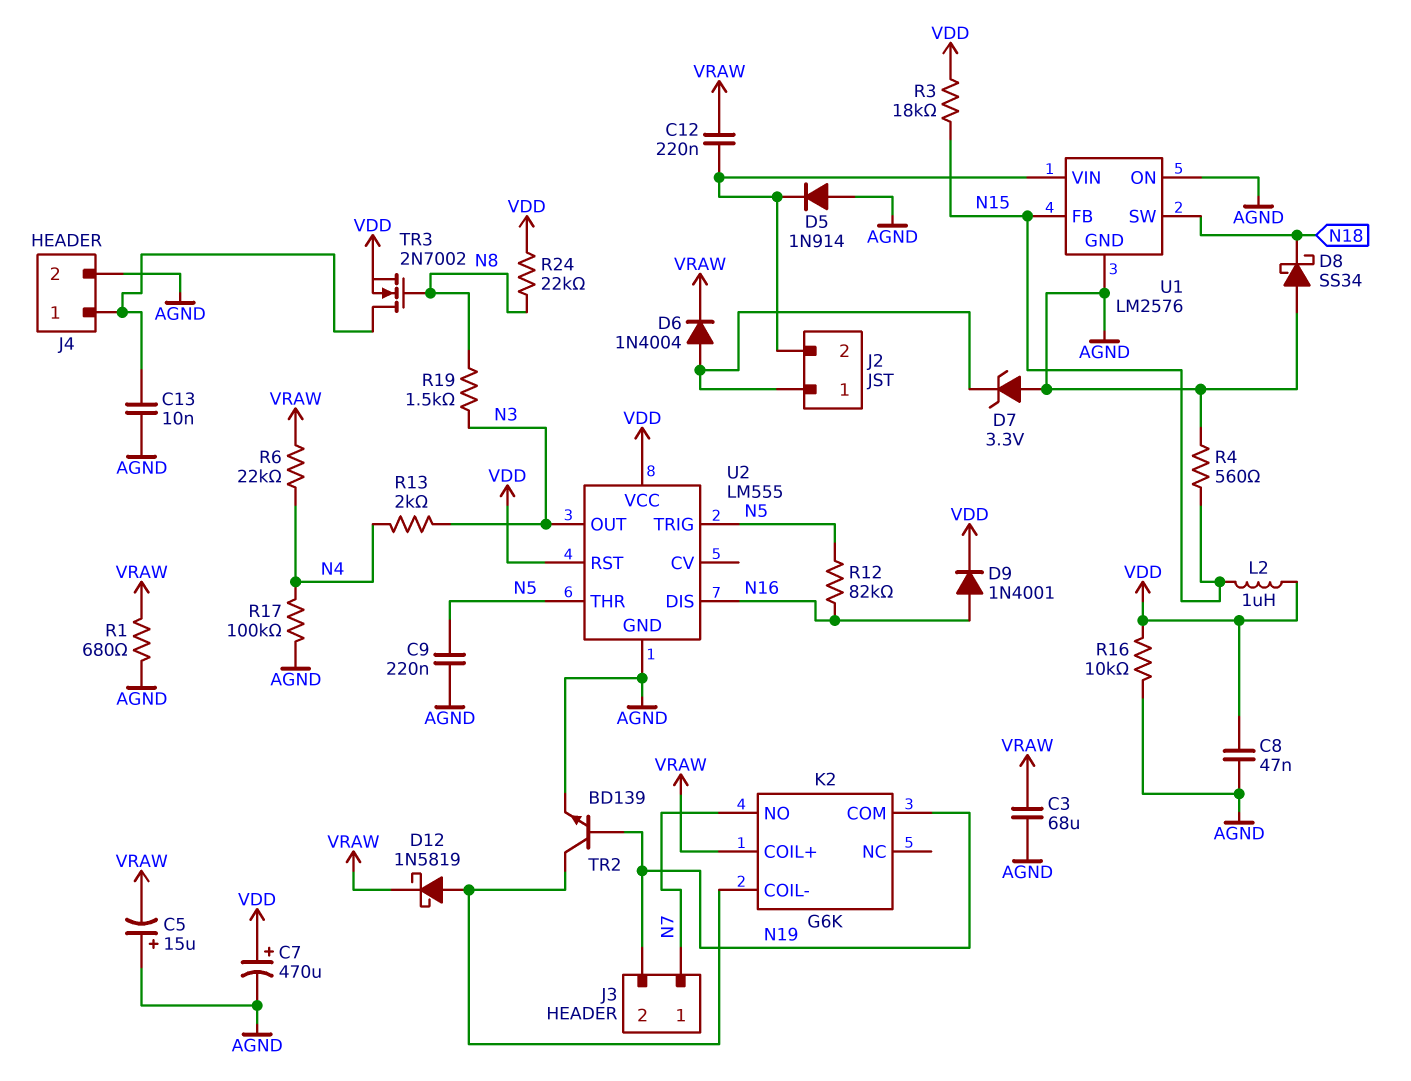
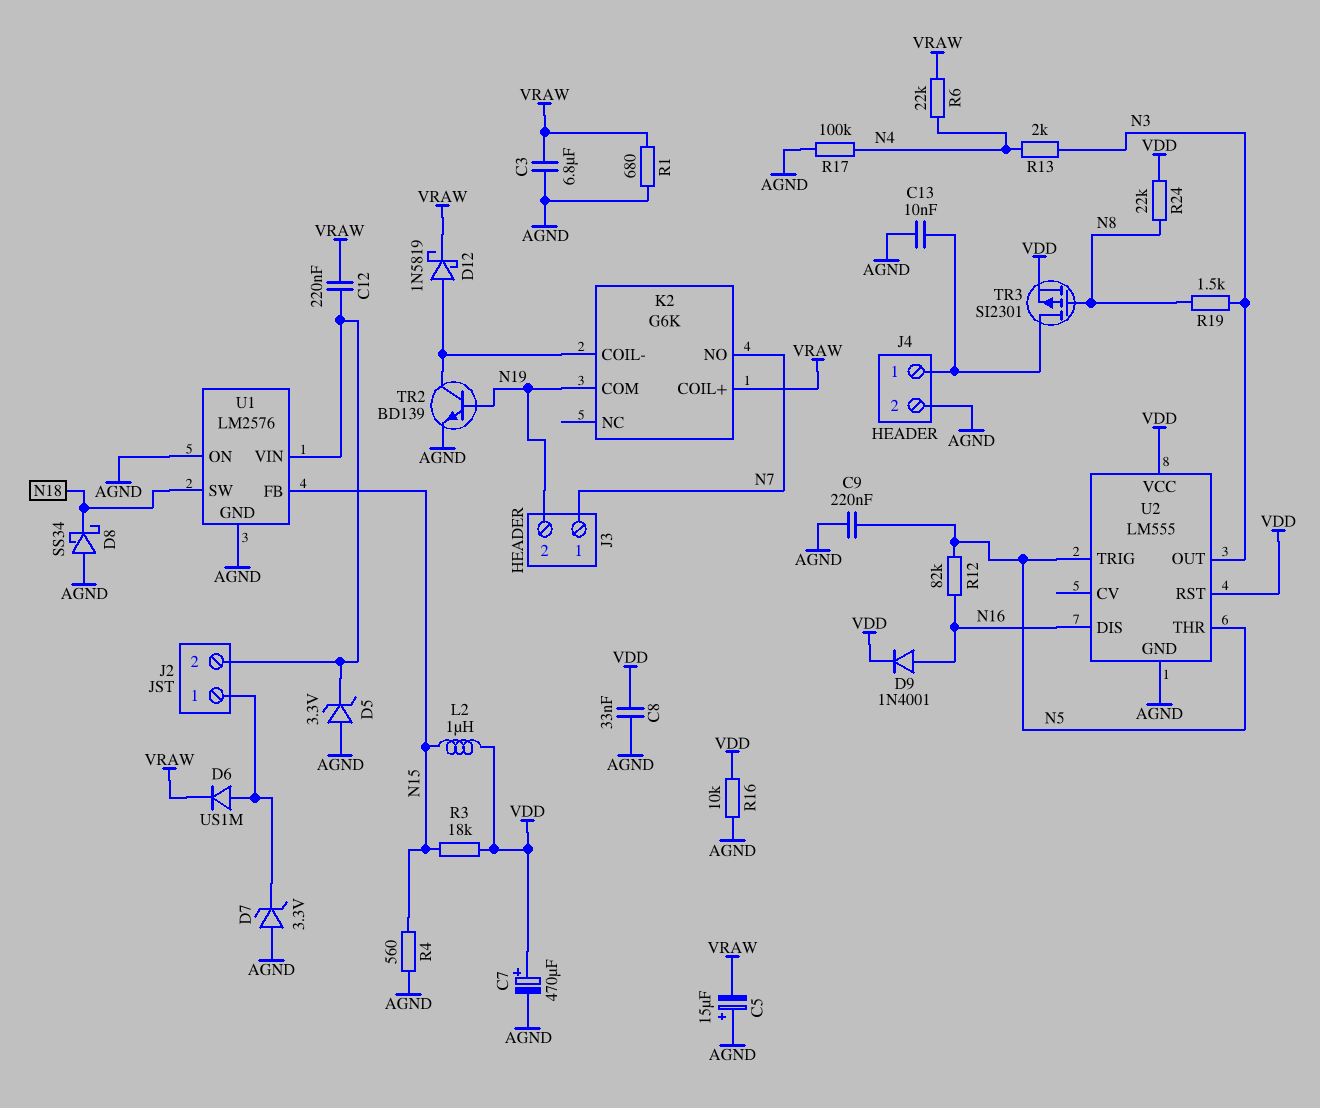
C3: 68uF (AGND, VRAW) -> 6.8uF (AGND, VRAW)
C8: 47nF (AGND, VDD) -> 33nF (AGND, VDD)
D5: diode 1N914 (A AGND, K J2/2) -> zener 3.3V (A AGND, K J2/2)
D6: diode 1N4004 (A J2/1, K VRAW) -> diode US1M (A J2/1, K VRAW)
TR3: NMOS 2N7002 (G N8, D J4/1, S VDD) -> PMOS SI2301 (G N8, D J4/1, S VDD)

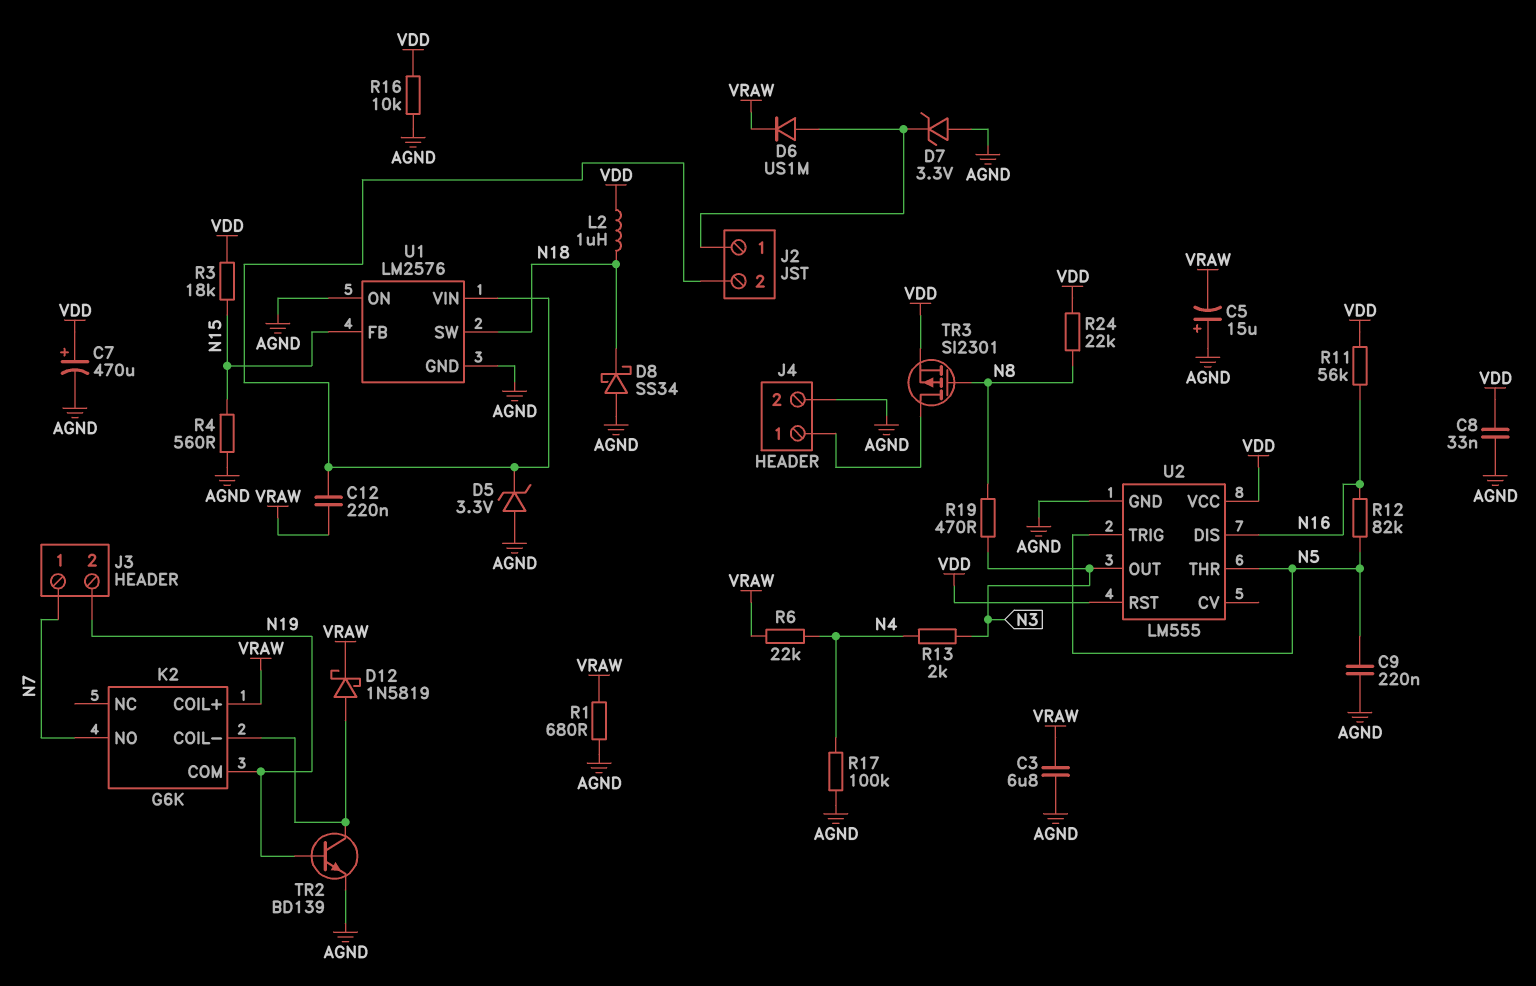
C13: 10nF (AGND, J4/1) -> none
D9: diode 1N4001 (A N16, K VDD) -> none
L2: 1uH (N15, VDD) -> 1uH (N18, VDD)
R11: none -> 56k (N16, VDD)
R19: 1.5k (N3, N8) -> 470 (N3, N8)

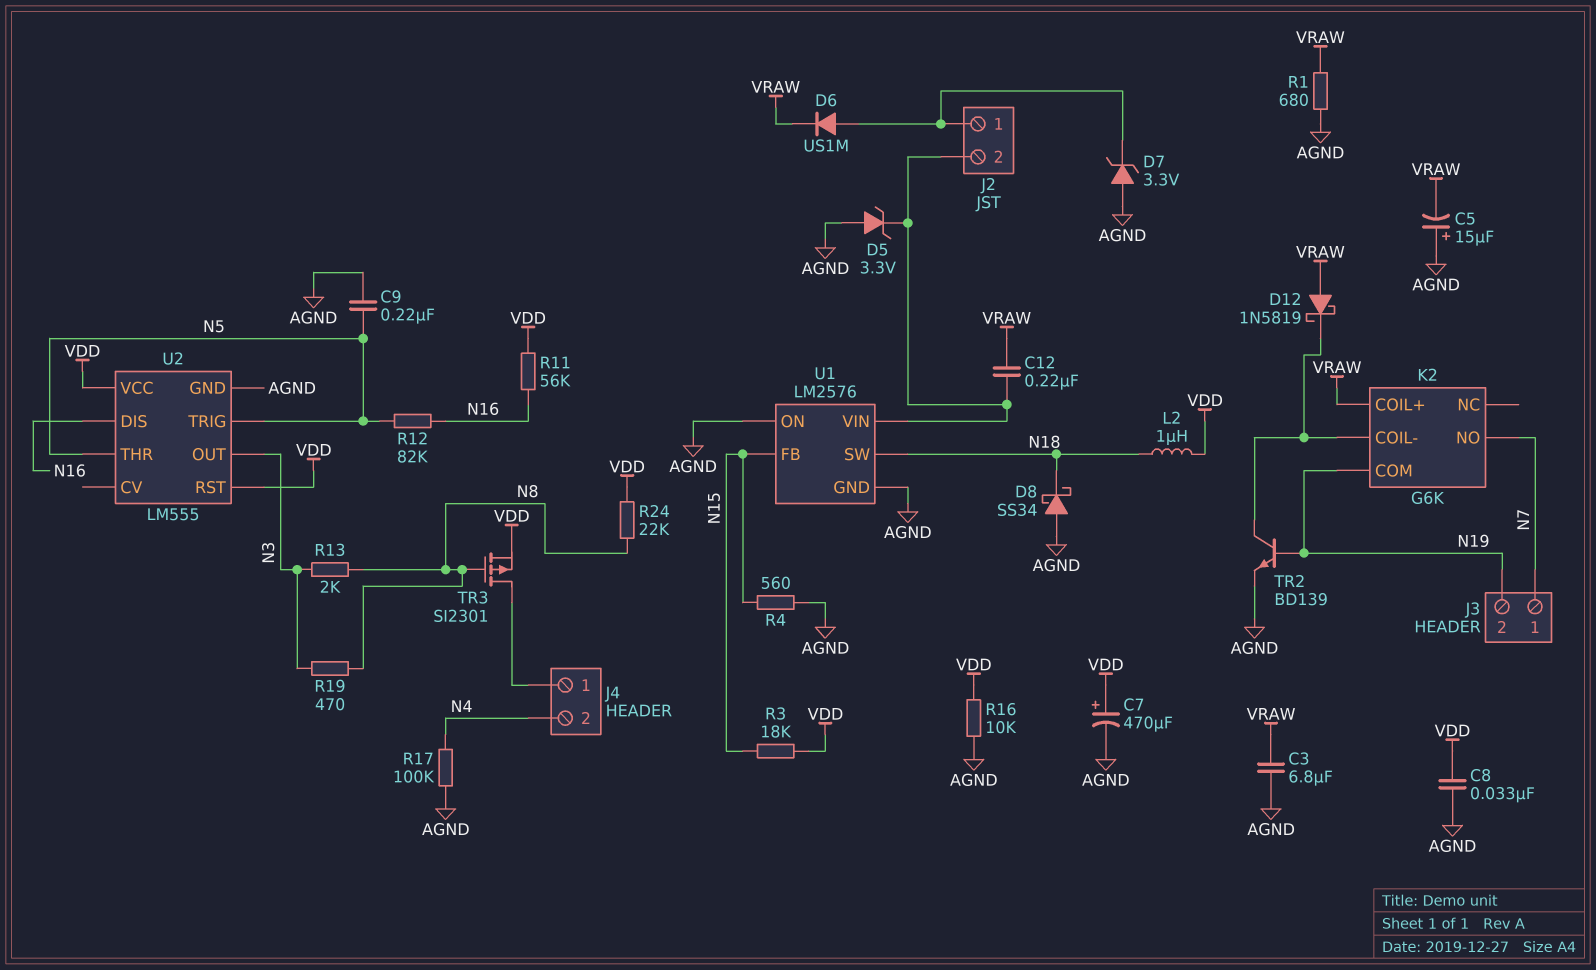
D12: schottky 1N5819 (A K2/COIL-, K VRAW) -> schottky 1N5819 (A VRAW, K K2/COIL-)
J4 pin 2: AGND -> N4
R6: 22k (N4, VRAW) -> none
R13: 2k (N3, N4) -> 2k (N3, N8)

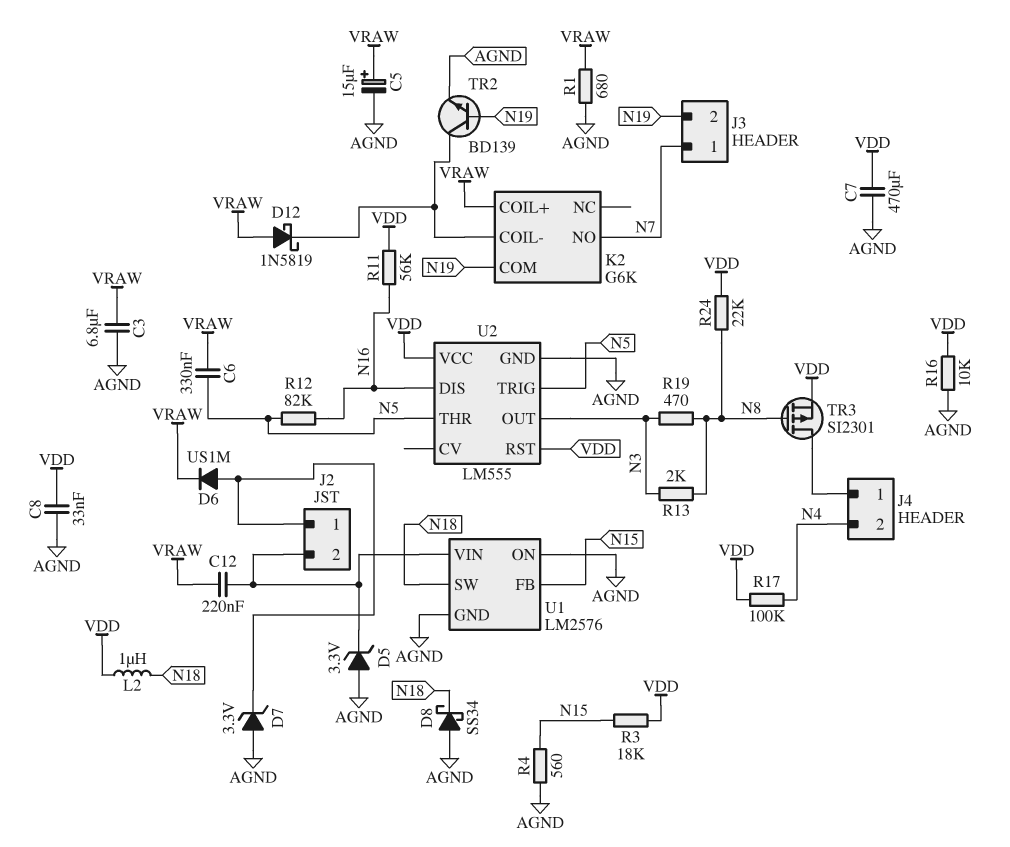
C5: 15uF (plus AGND, minus VRAW) -> 15uF (plus VRAW, minus AGND)
C6: none -> 330nF (N5, VRAW)
C7: 470uF (plus VDD, minus AGND) -> 470uF (AGND, VDD)
C9: 220nF (AGND, N5) -> none
R17: 100k (AGND, N4) -> 100k (N4, VDD)

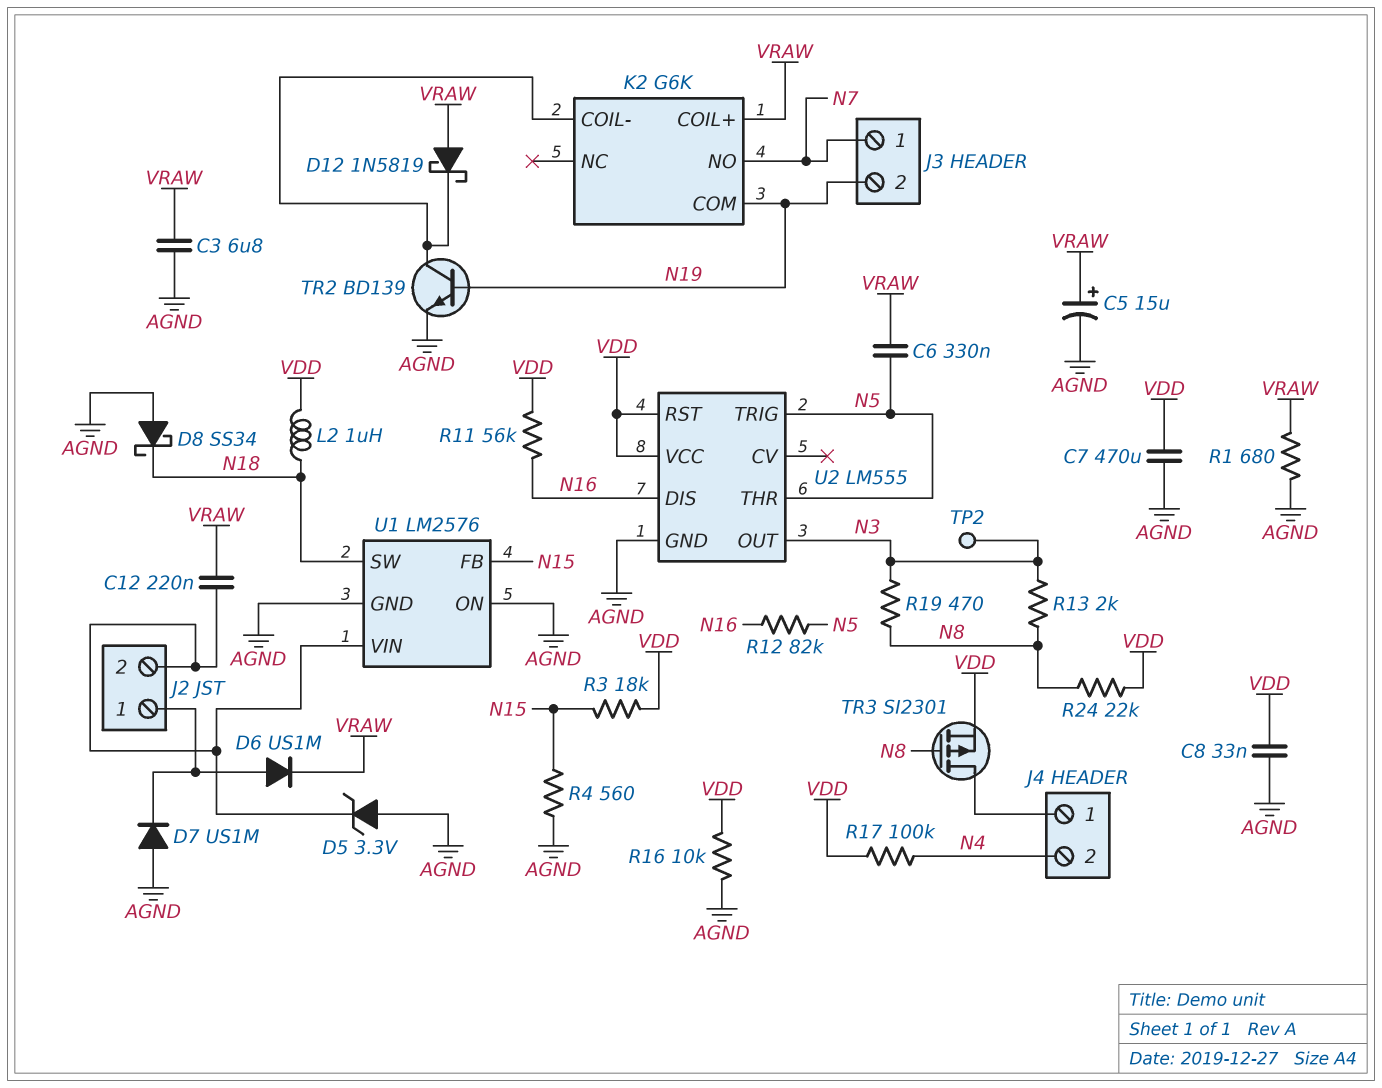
D7: zener 3.3V (A AGND, K J2/1) -> diode US1M (A AGND, K J2/1)
TP2: none -> test point (N3)

